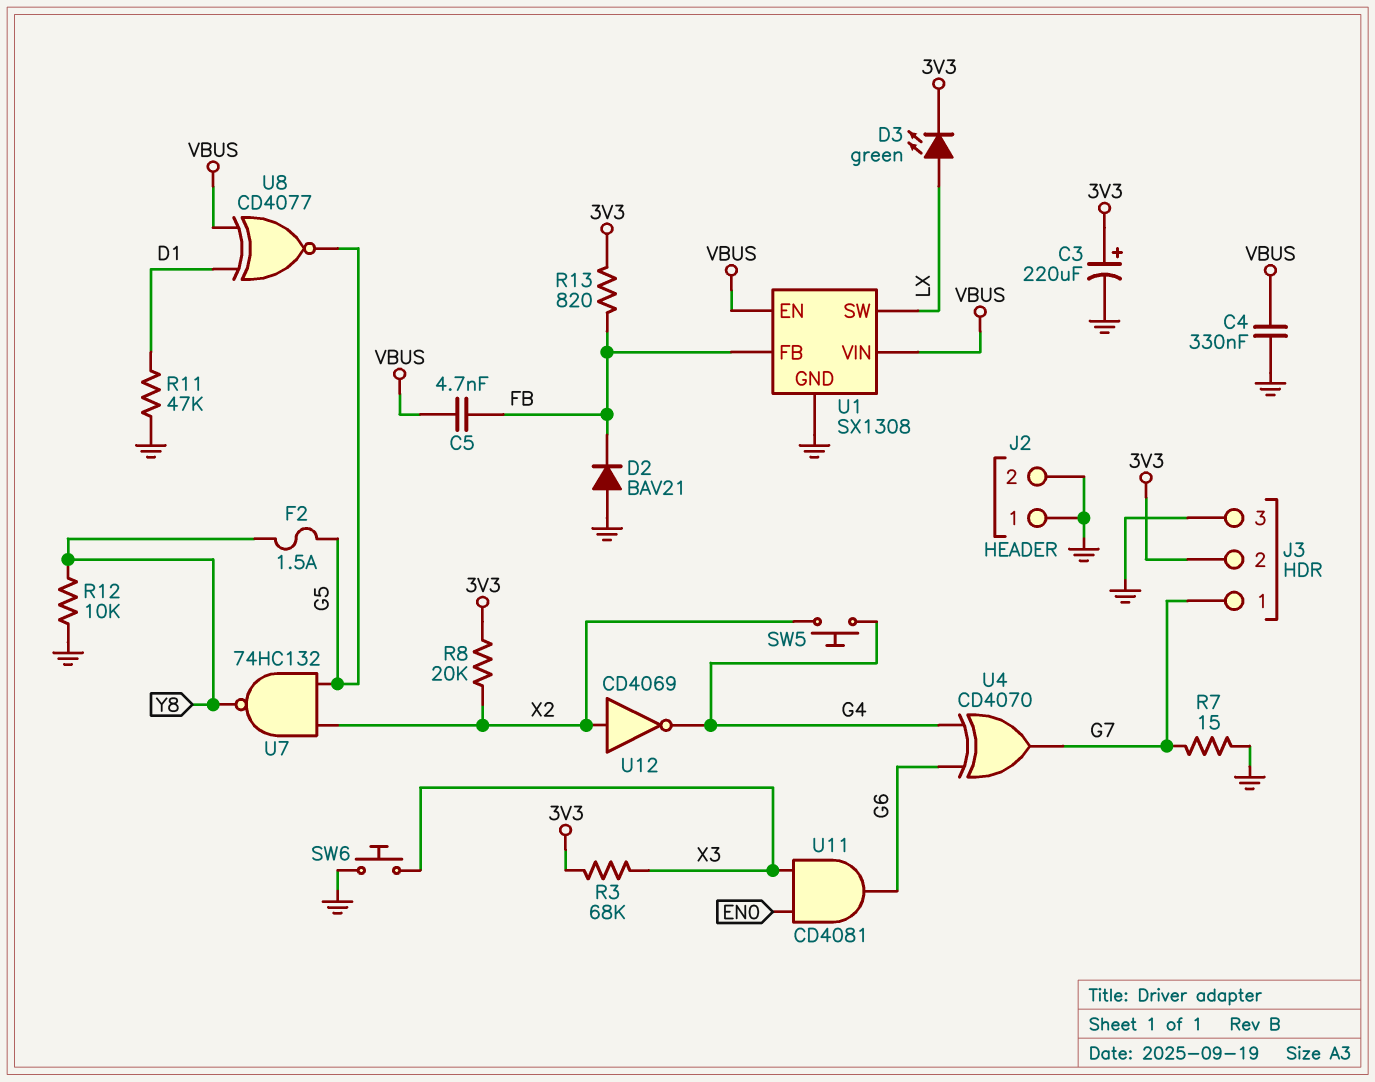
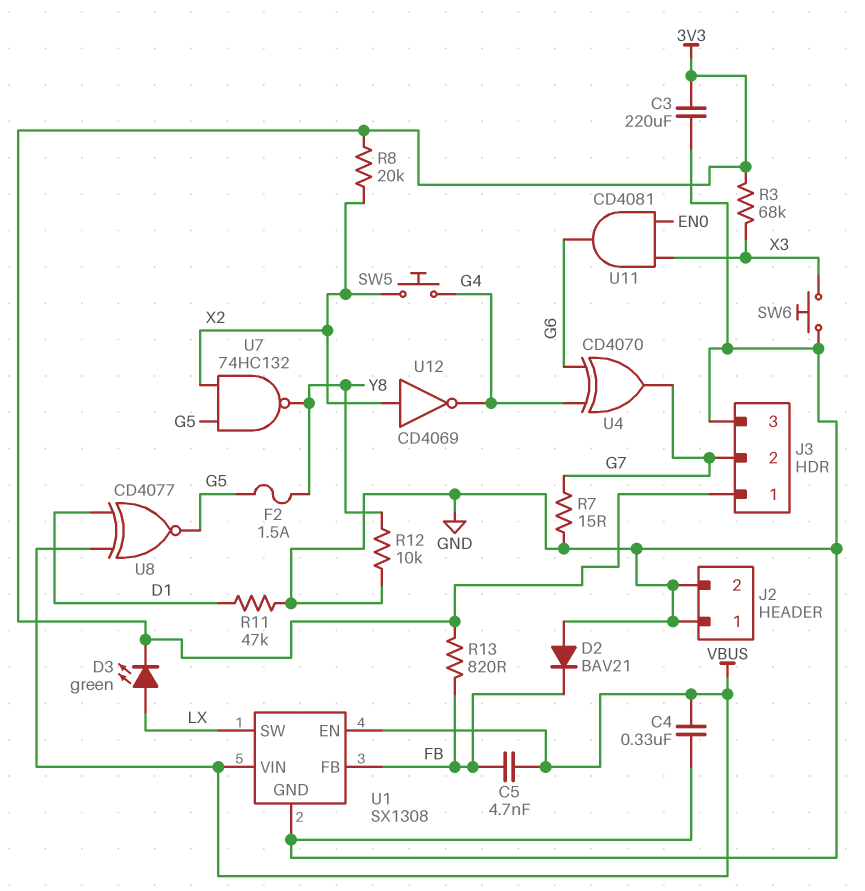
C3: 220uF (plus 3V3, minus GND) -> 220uF (3V3, GND)
J3 pin 1: G7 -> 3V3
J3 pin 2: 3V3 -> G7

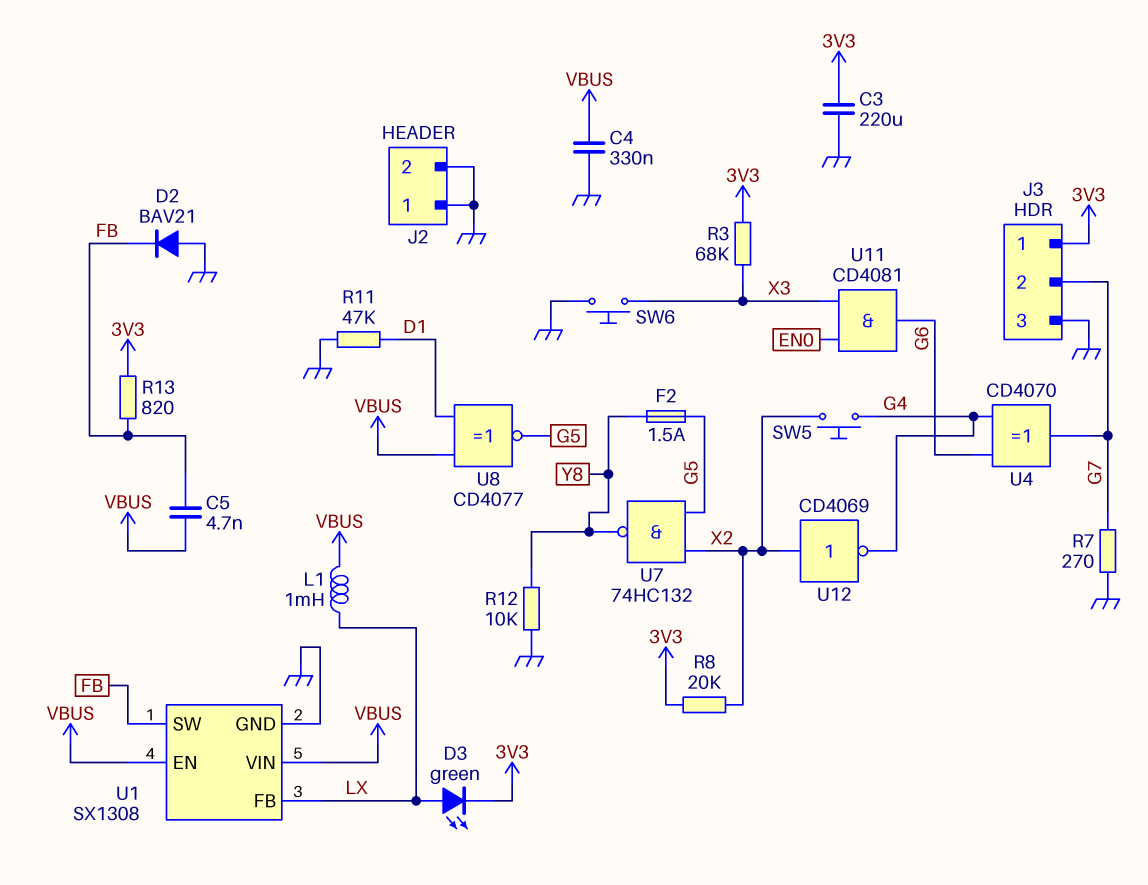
L1: none -> 1mH (LX, VBUS)
R7: 15 (G7, GND) -> 270 (G7, GND)
U1 pin FB: FB -> LX
U1 pin SW: LX -> FB

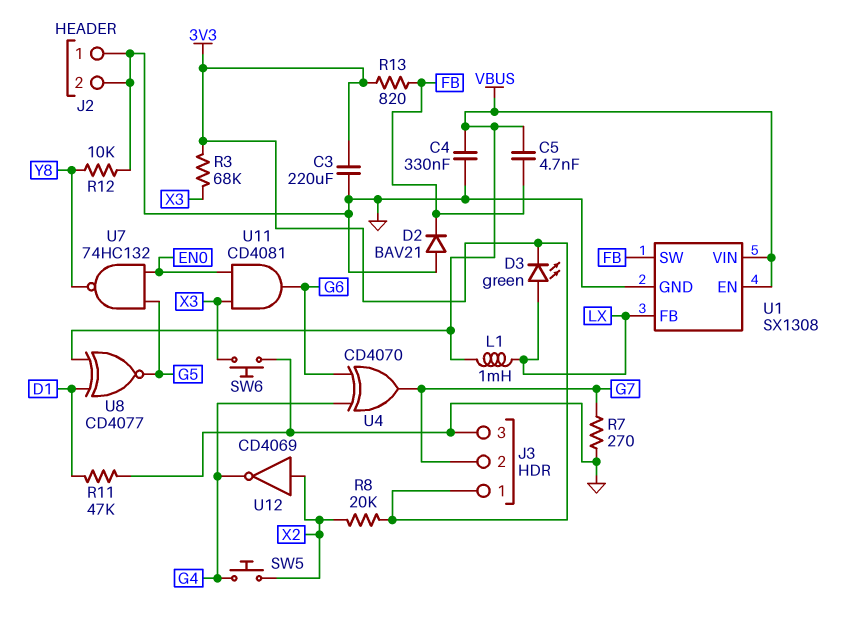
F2: 1.5A (G5, Y8) -> none
U7: NAND 74HC132 (in G5, in X2, out Y8) -> NAND 74HC132 (in EN0, in G5, out Y8)

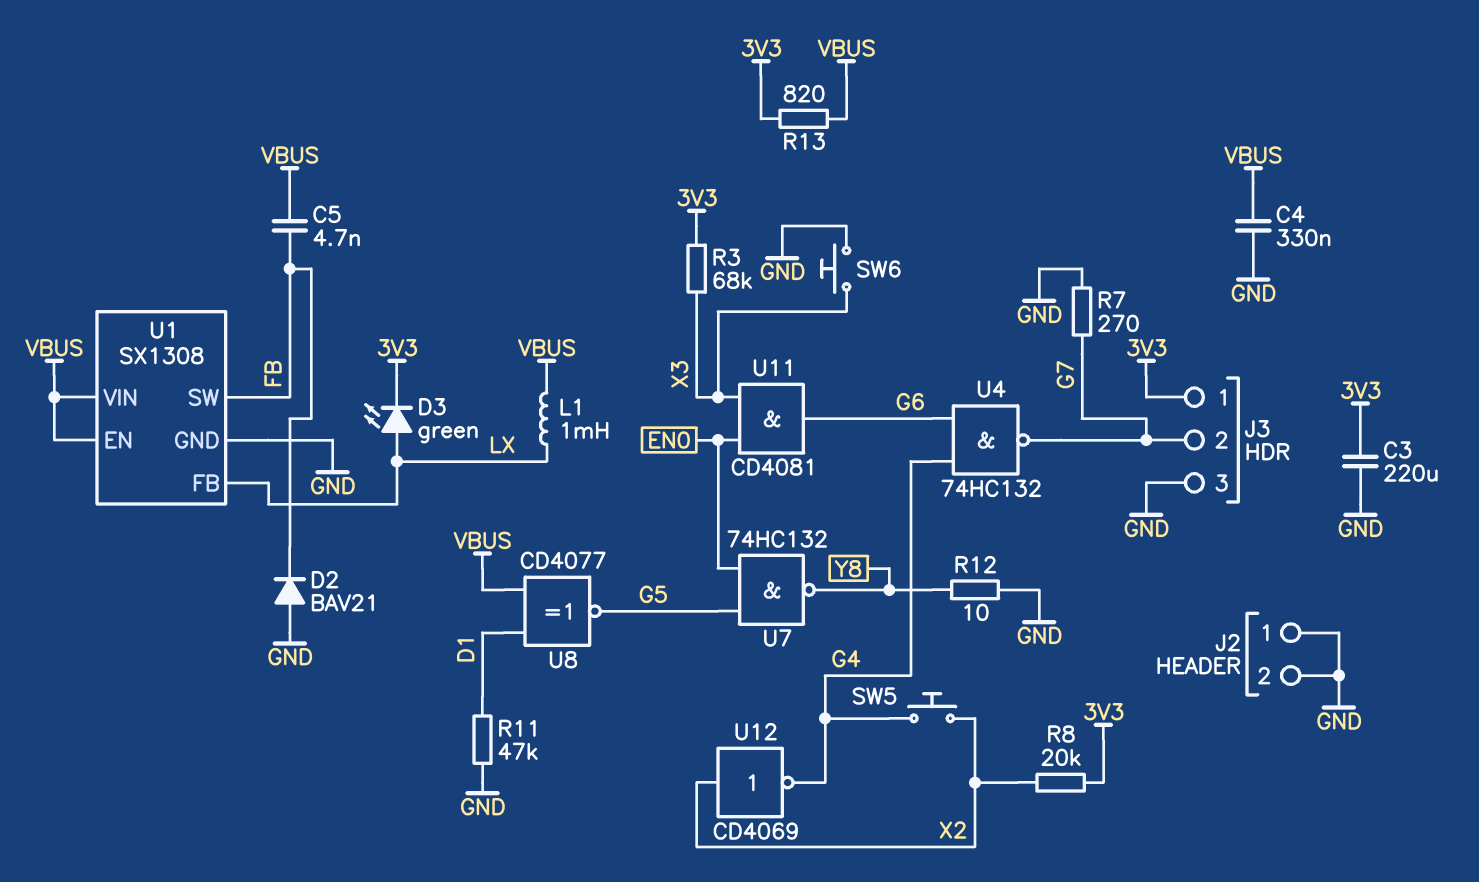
R12: 10k (GND, Y8) -> 10 (GND, Y8)
R13: 820 (3V3, FB) -> 820 (3V3, VBUS)
U4: XOR CD4070 (in G4, in G6, out G7) -> NAND 74HC132 (in G4, in G6, out G7)

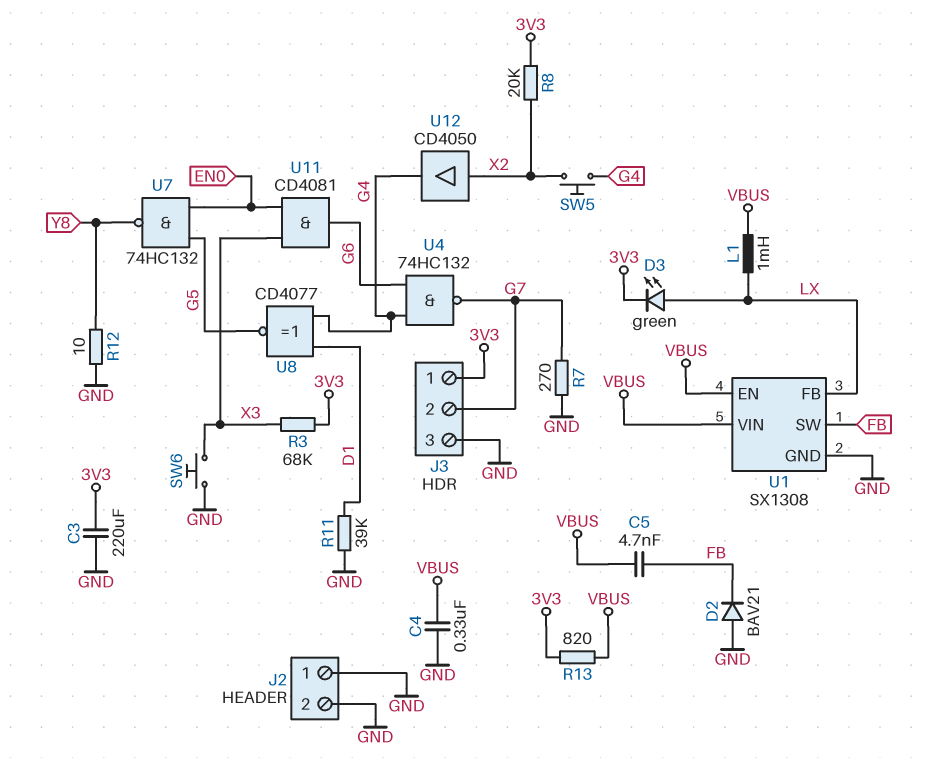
R11: 47k (D1, GND) -> 39k (D1, GND)
U8: XNOR CD4077 (in D1, in VBUS, out G5) -> XNOR CD4077 (in D1, in G4, out G5)
U12: NOT CD4069 (in X2, out G4) -> buffer CD4050 (in X2, out G4)

